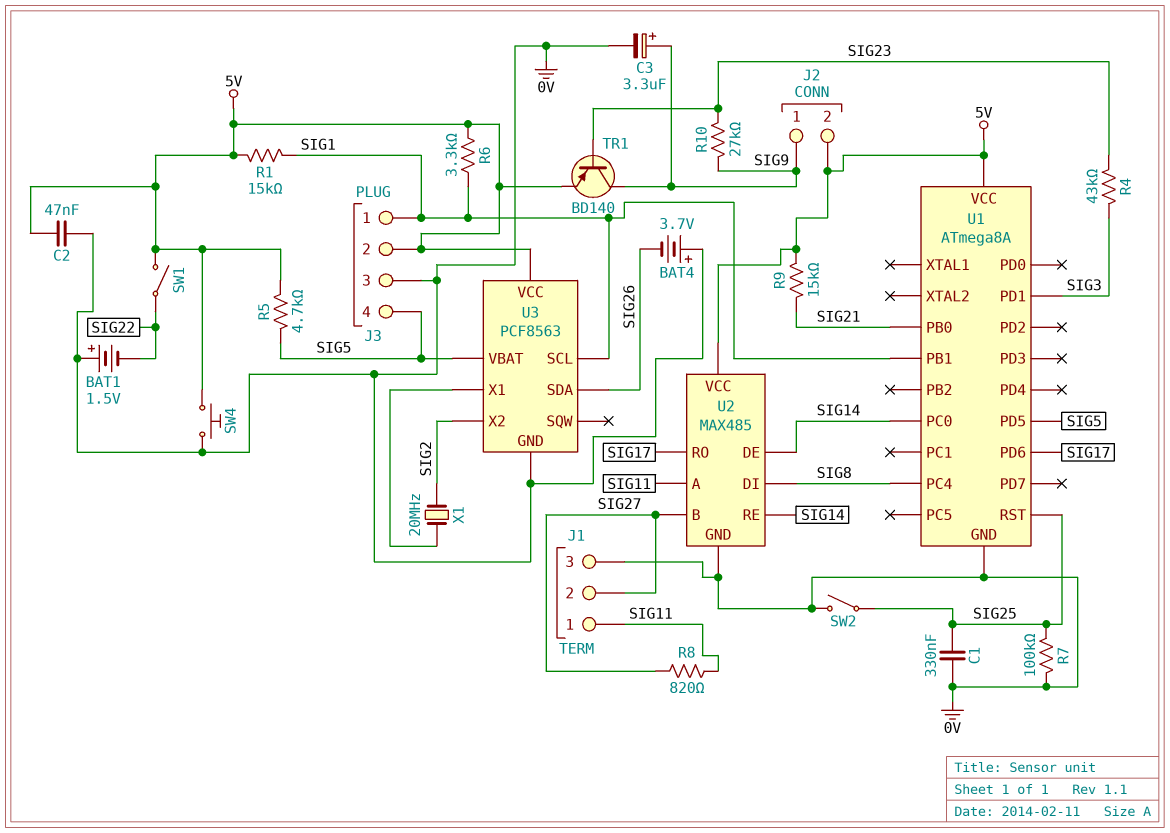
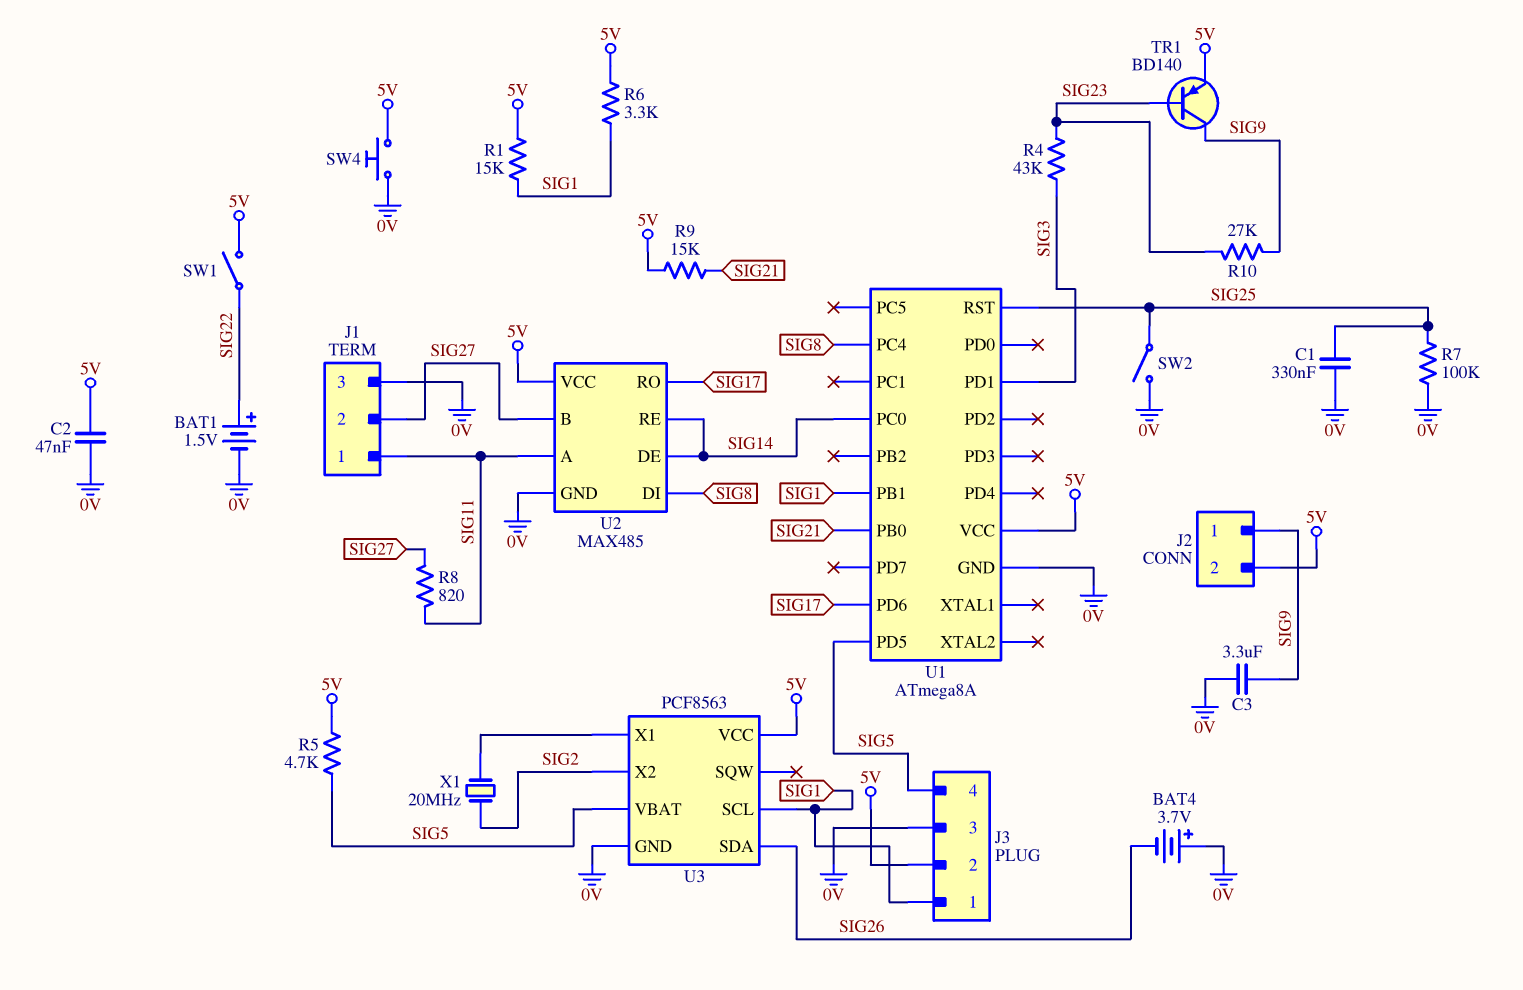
BAT1: 1.5V (plus 0V, minus SIG22) -> 1.5V (plus SIG22, minus 0V)
C3: 3.3uF (plus SIG9, minus 0V) -> 3.3uF (0V, SIG9)

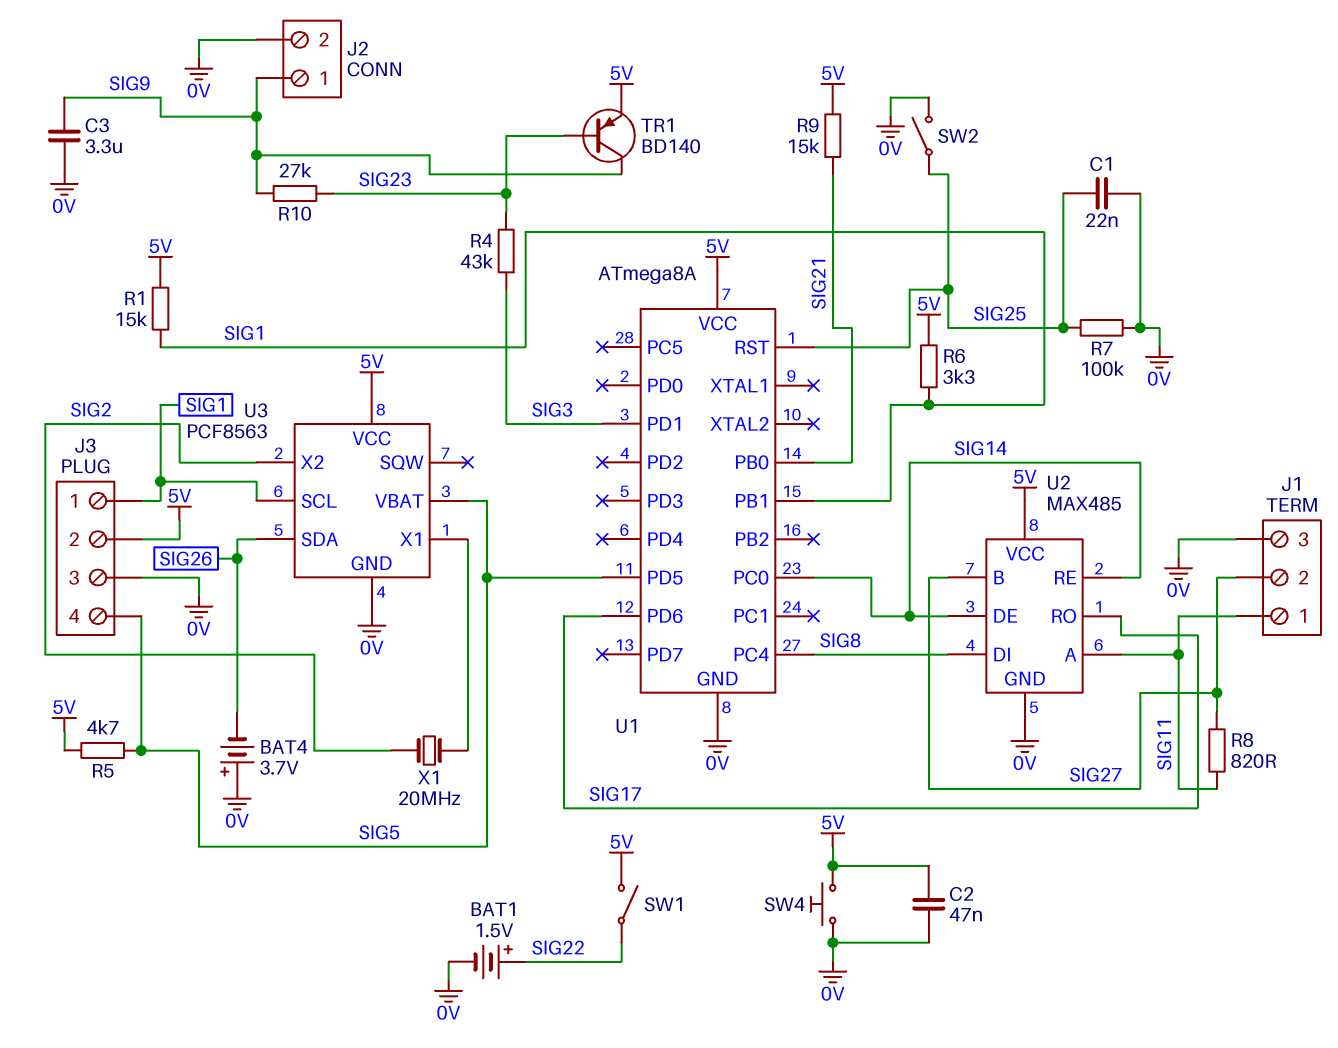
C1: 330nF (0V, SIG25) -> 22nF (0V, SIG25)
J2 pin 2: 5V -> 0V

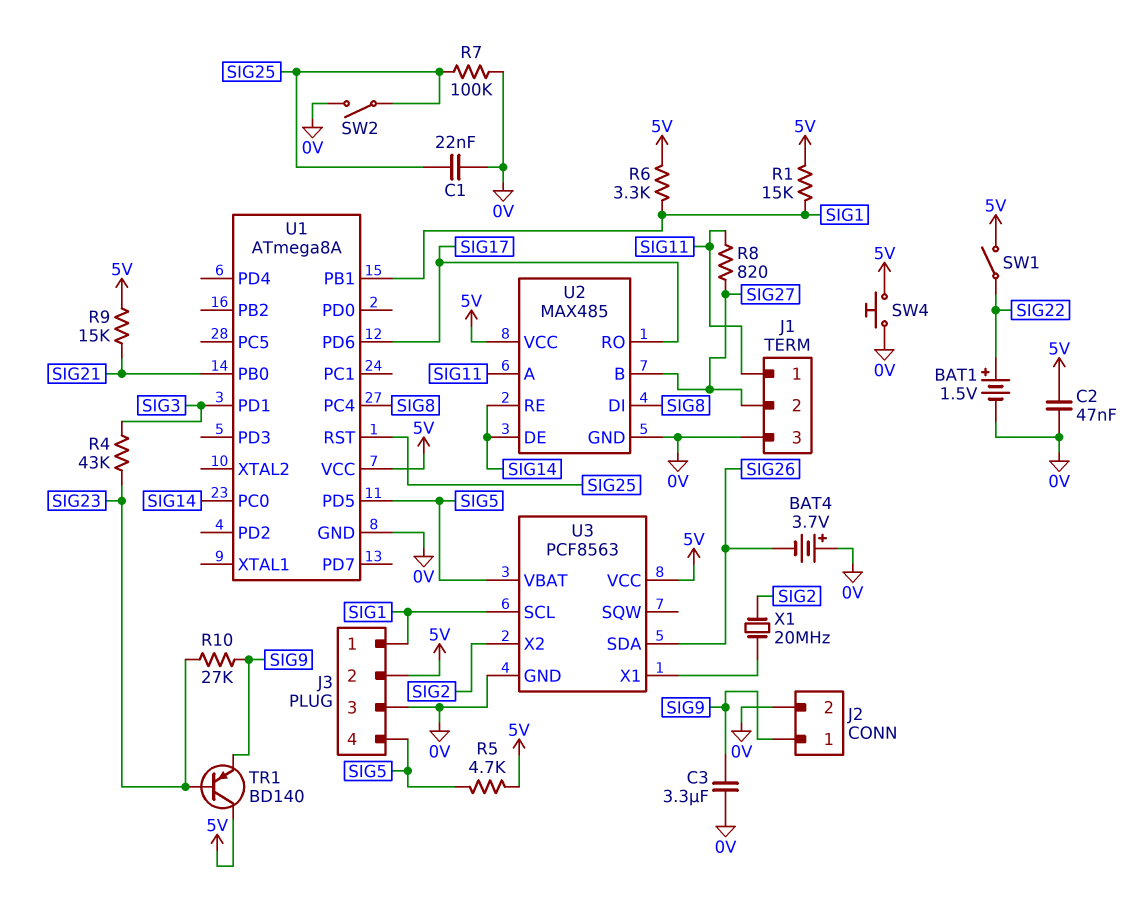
TR1: PNP BD140 (B SIG23, C SIG9, E 5V) -> PNP BD140 (B SIG23, C 5V, E SIG9)

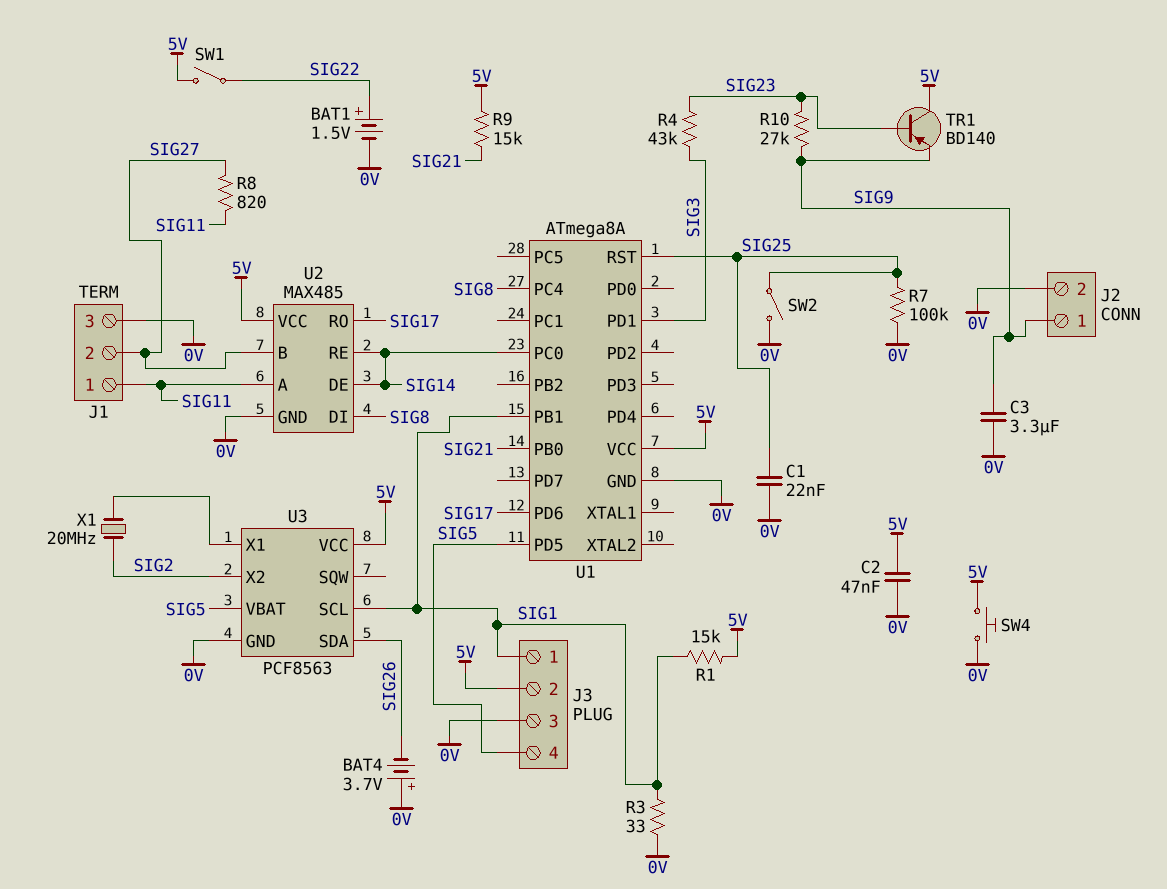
R3: none -> 33 (0V, SIG1)
R5: 4.7k (5V, SIG5) -> none
R6: 3.3k (5V, SIG1) -> none

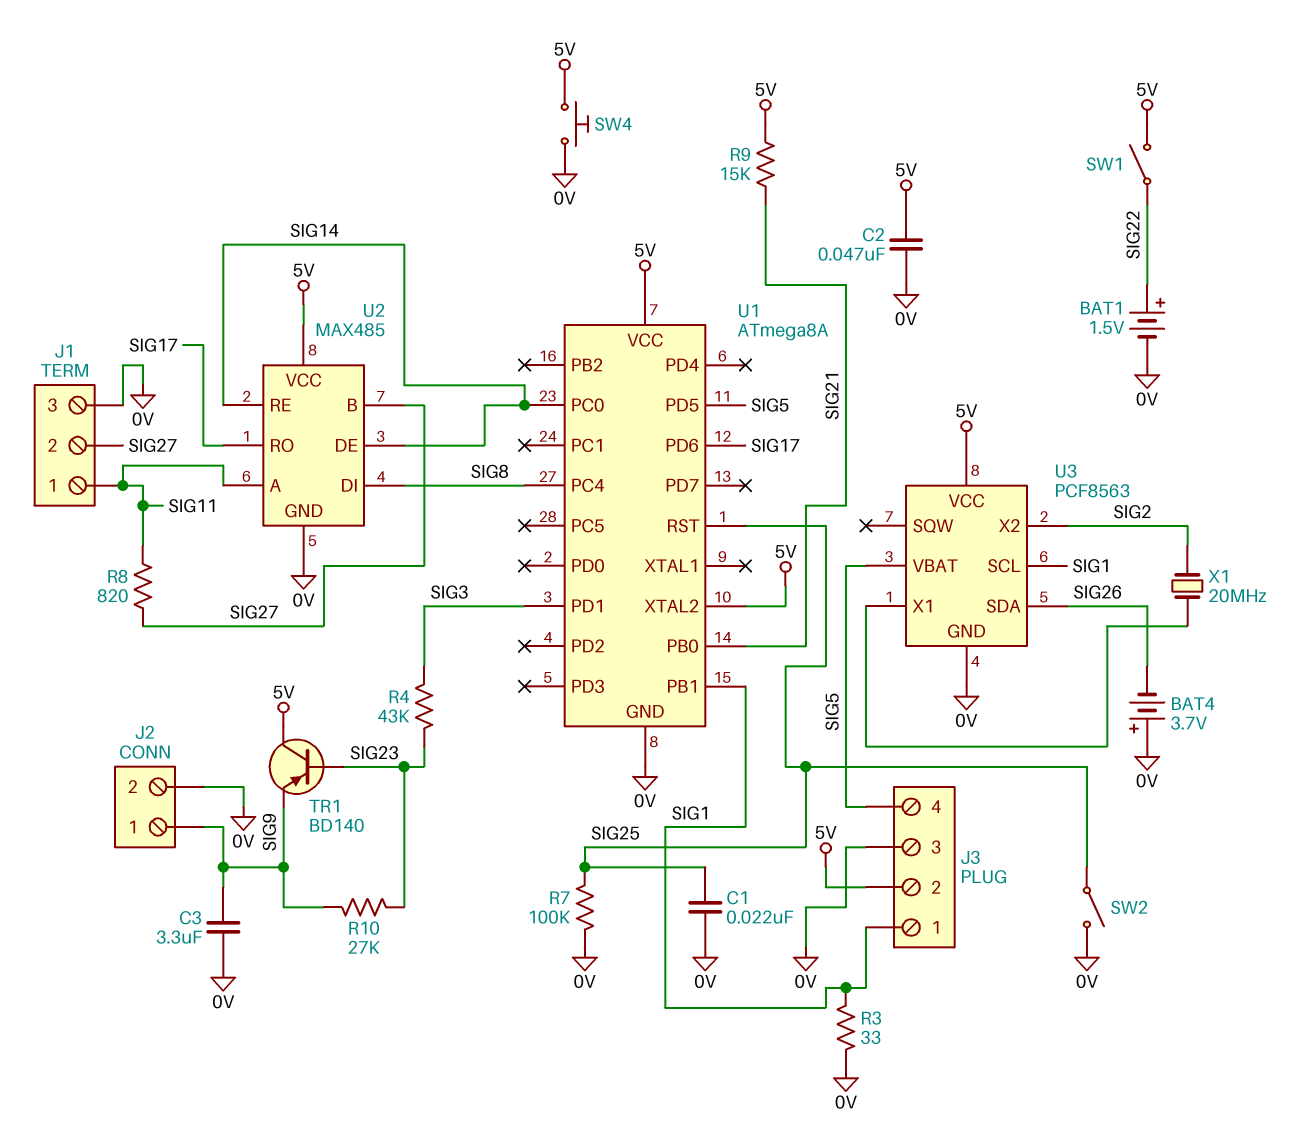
R1: 15k (5V, SIG1) -> none
U1 pin XTAL2: none -> 5V

